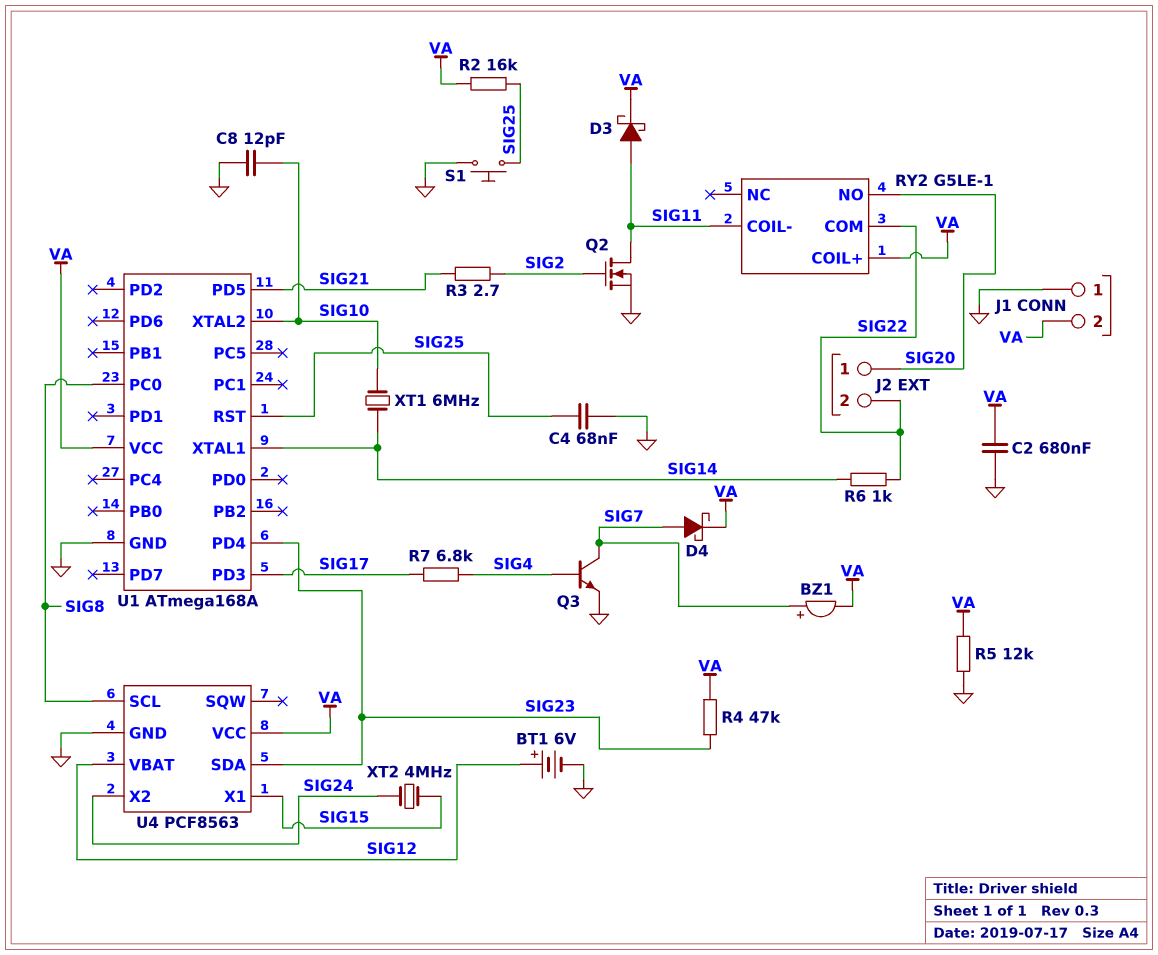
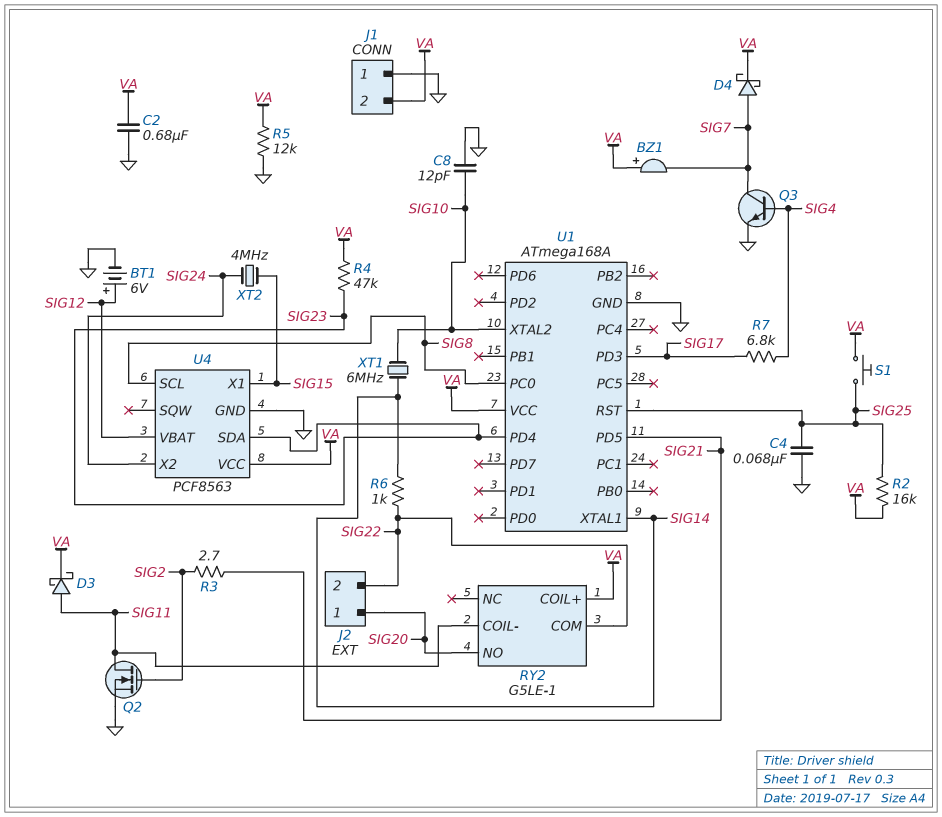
BZ1: buzzer (plus SIG7, minus VA) -> buzzer (plus VA, minus SIG7)
S1: button (GND, SIG25) -> button (SIG25, VA)

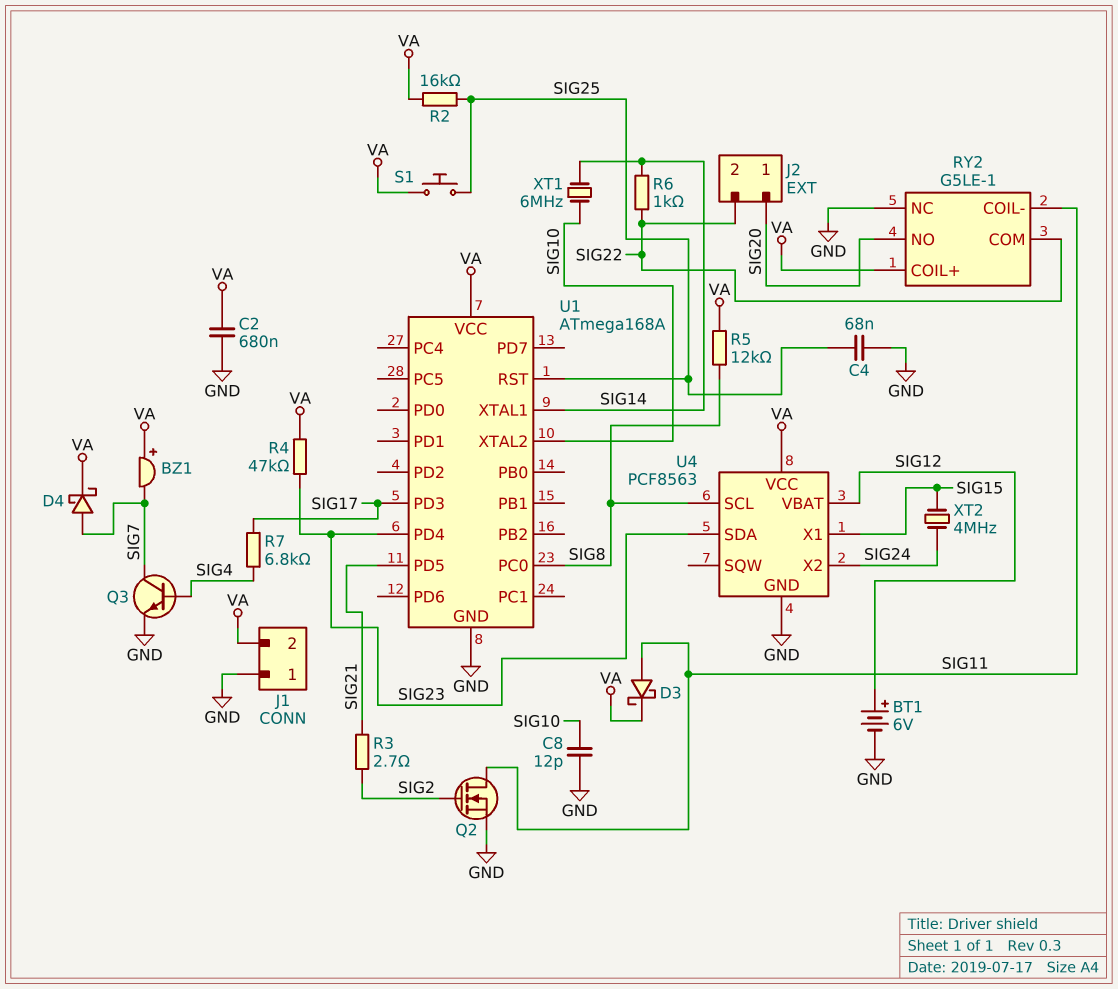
R5: 12k (GND, VA) -> 12k (SIG8, VA)
RY2 pin NC: none -> GND

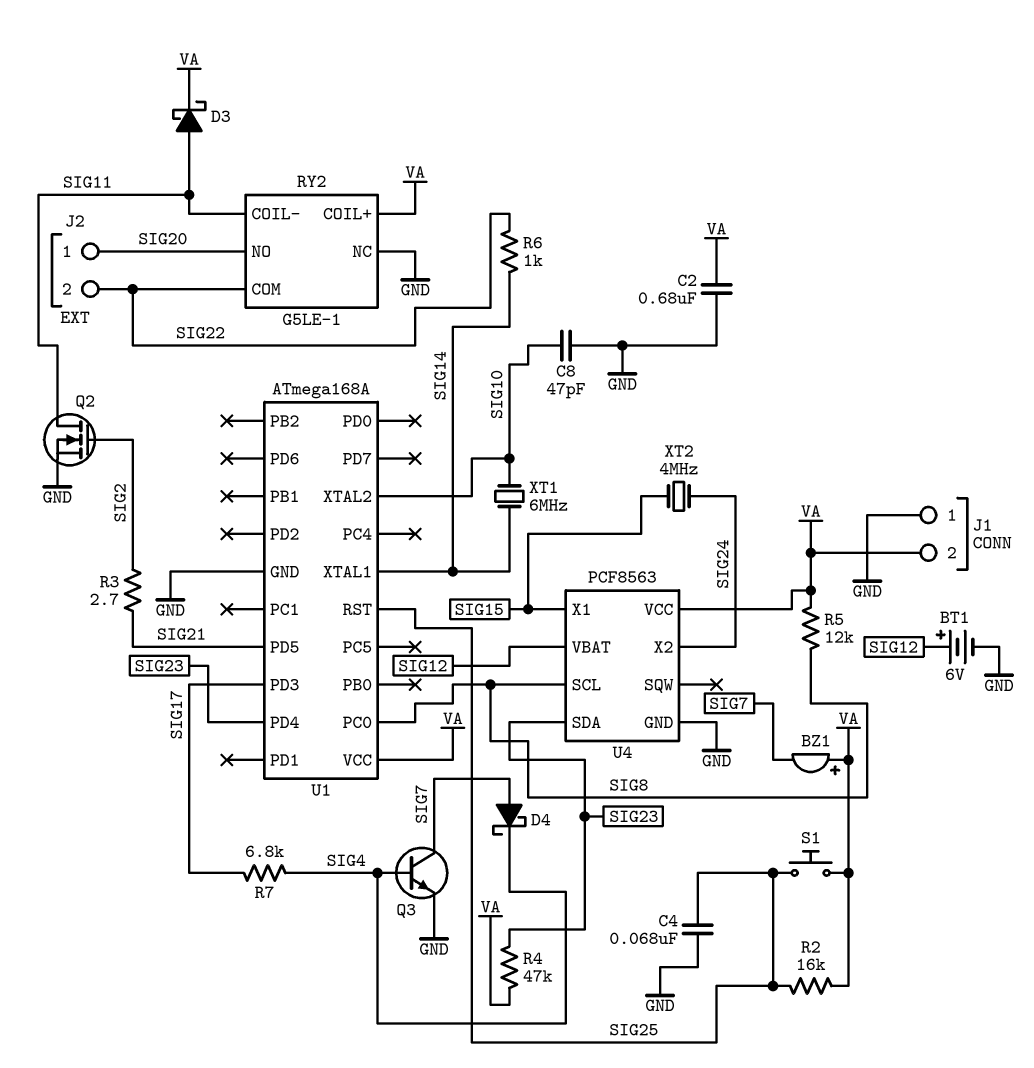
C8: 12pF (GND, SIG10) -> 47pF (GND, SIG10)
D4: schottky (A SIG7, K VA) -> schottky (A SIG7, K SIG4)

